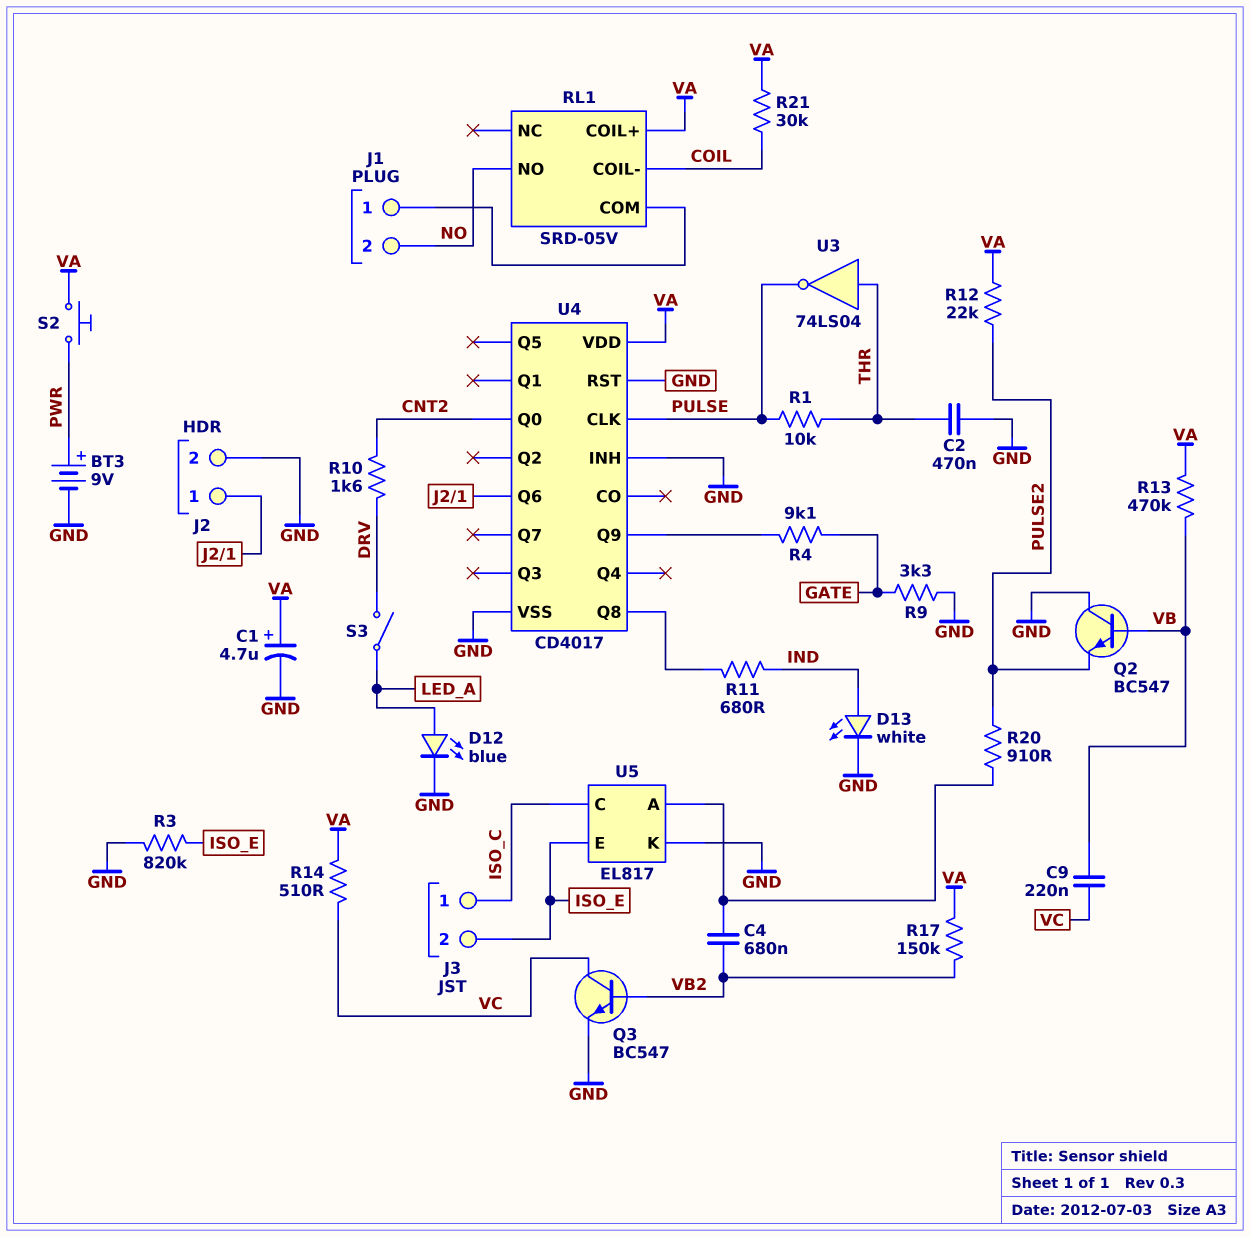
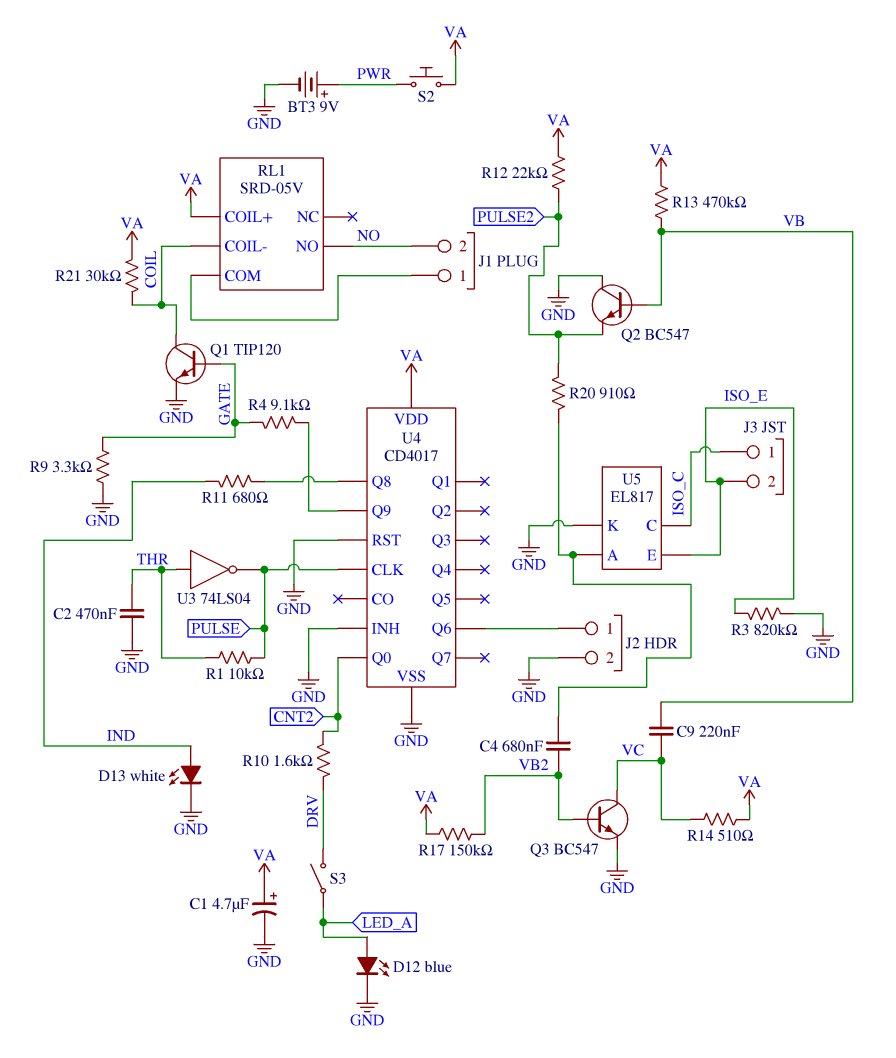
Q1: none -> NPN TIP120 (B GATE, C COIL, E GND)

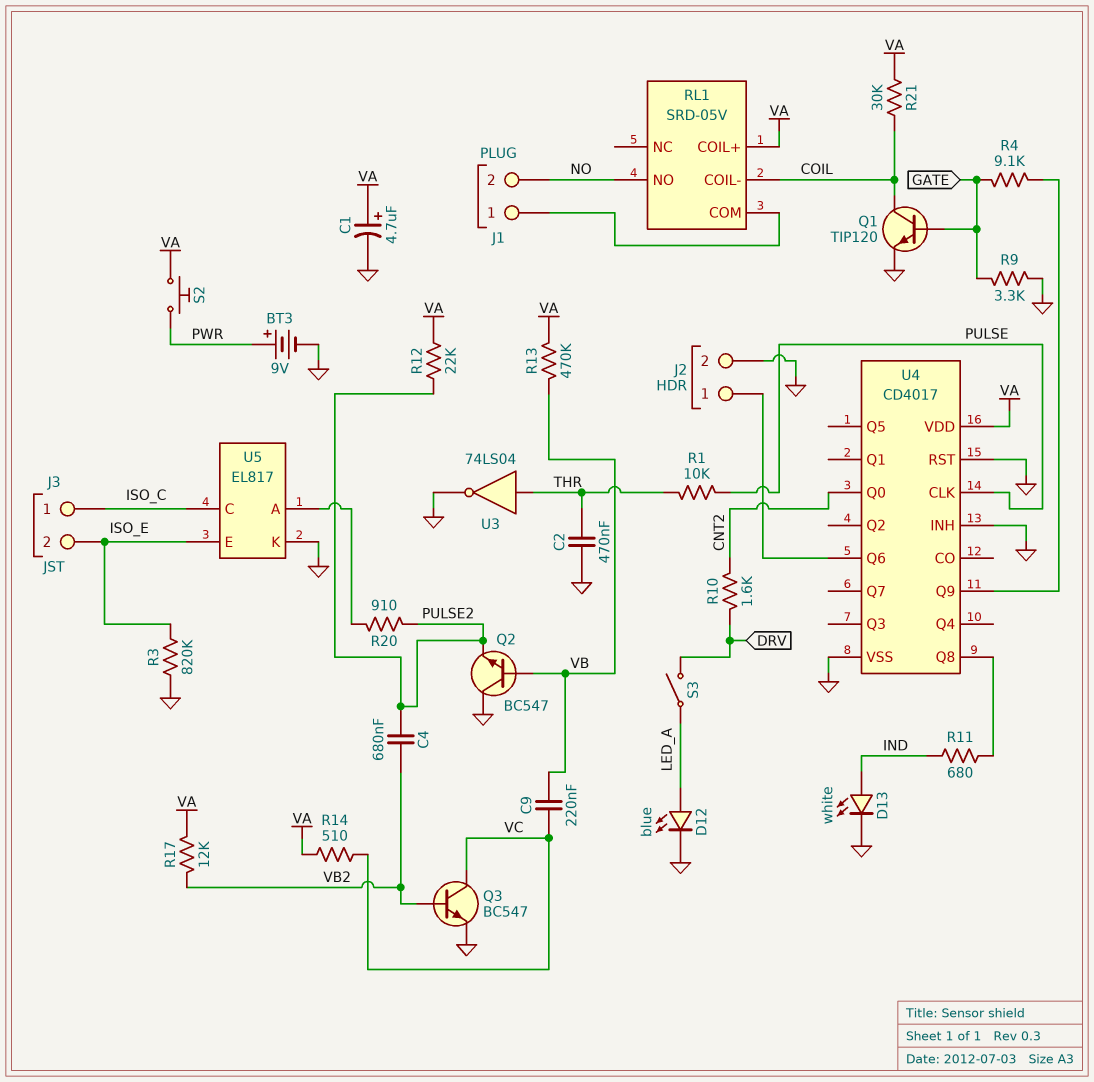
C4: 680nF (U5/A, VB2) -> 680nF (PULSE2, VB2)
R17: 150k (VA, VB2) -> 12k (VA, VB2)
U3: NOT 74LS04 (in THR, out PULSE) -> NOT 74LS04 (in THR, out GND)

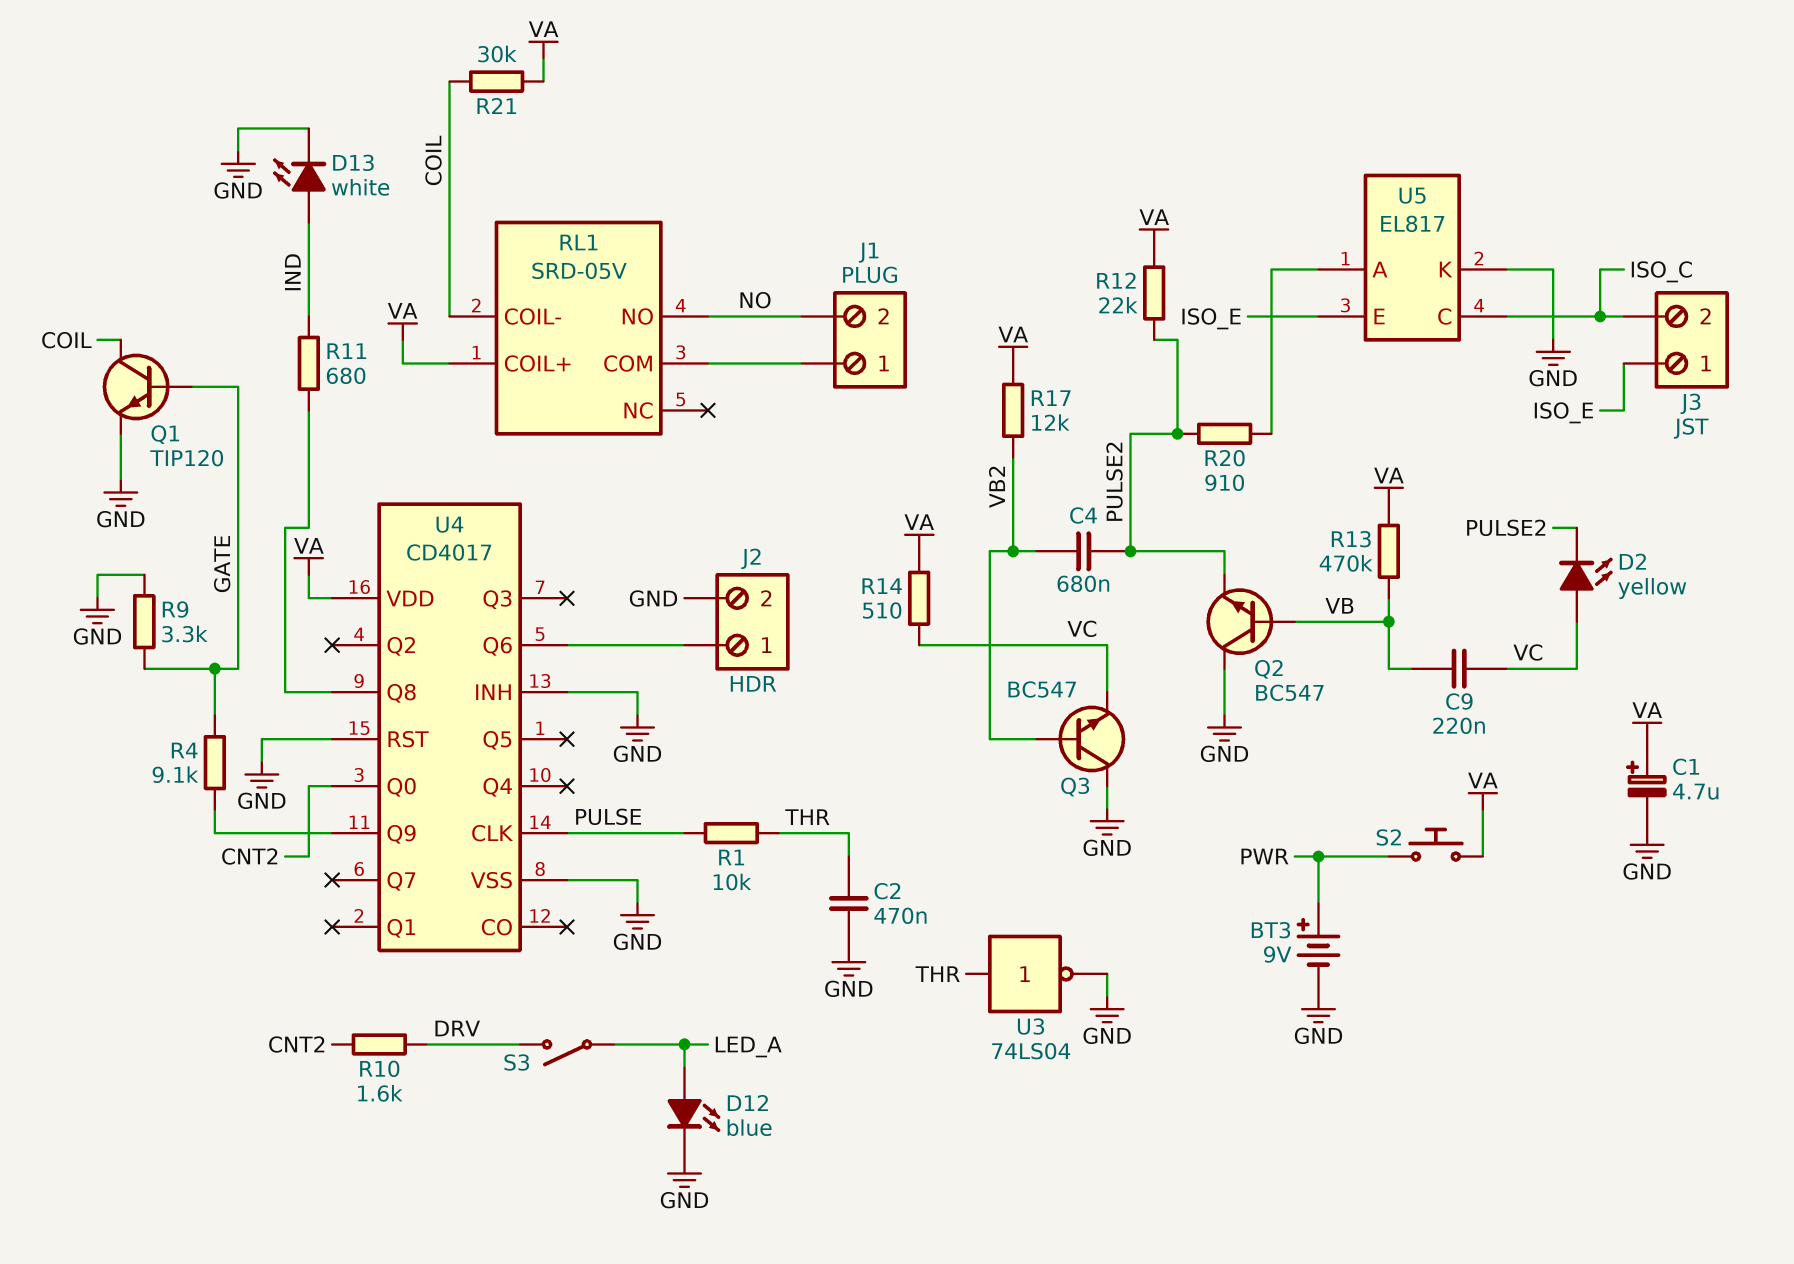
D2: none -> LED yellow (A VC, K PULSE2)
J3 pin 1: ISO_C -> ISO_E
J3 pin 2: ISO_E -> ISO_C
Q3: NPN BC547 (B VB2, C VC, E GND) -> NPN BC547 (B VB2, C GND, E VC)
R3: 820k (GND, ISO_E) -> none

